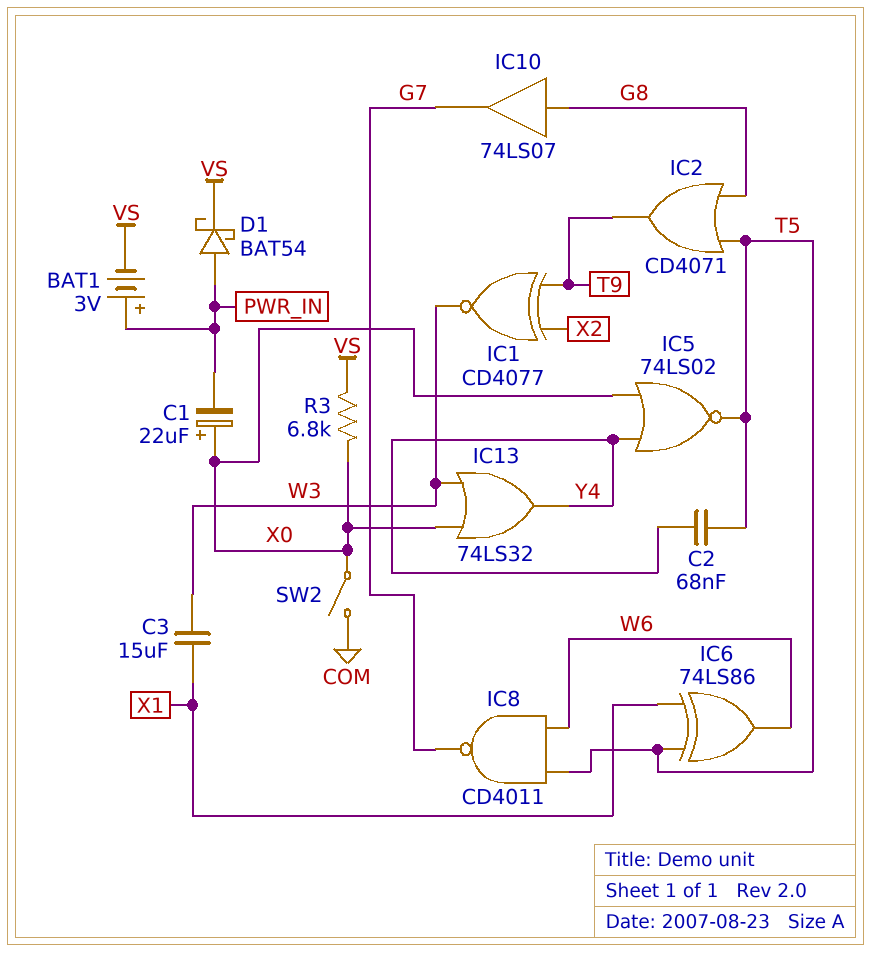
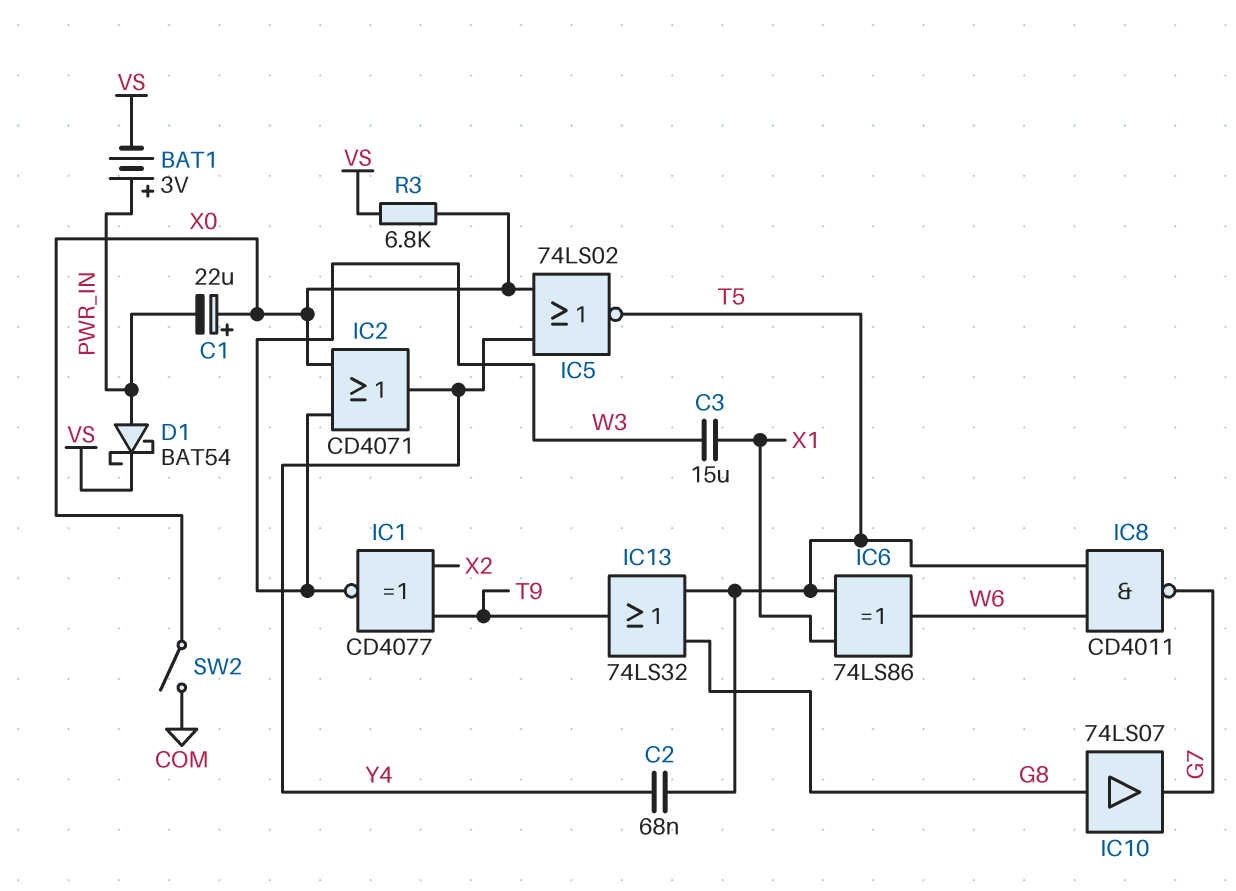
IC2: OR CD4071 (in G8, in T5, out T9) -> OR CD4071 (in W3, in X0, out Y4)
IC13: OR 74LS32 (in W3, in X0, out Y4) -> OR 74LS32 (in G8, in T5, out T9)

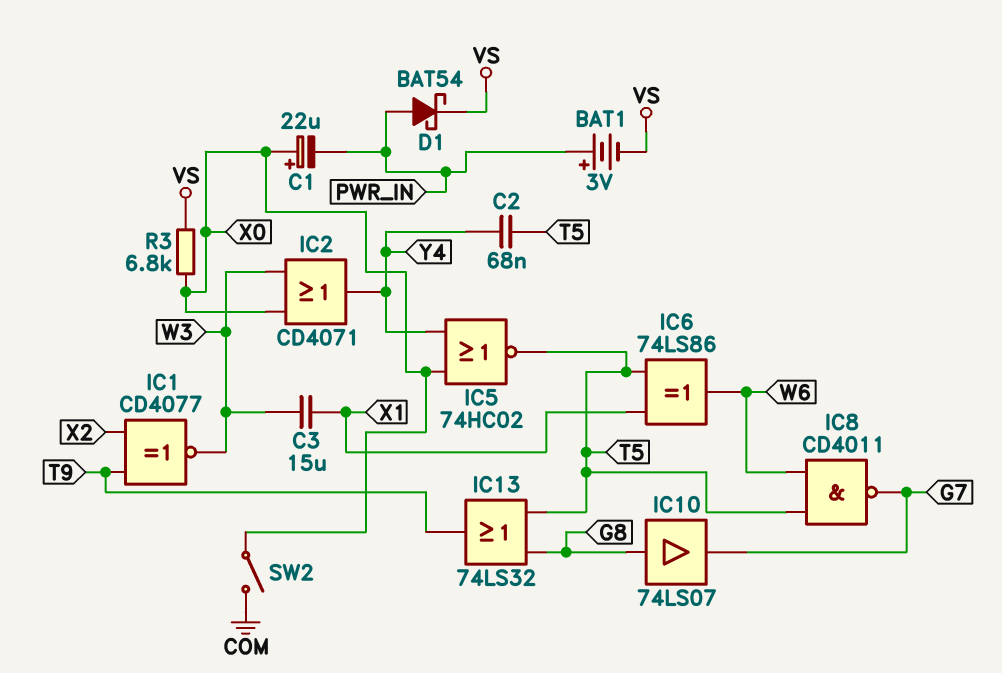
IC5: NOR 74LS02 (in X0, in Y4, out T5) -> NOR 74HC02 (in X0, in Y4, out T5)

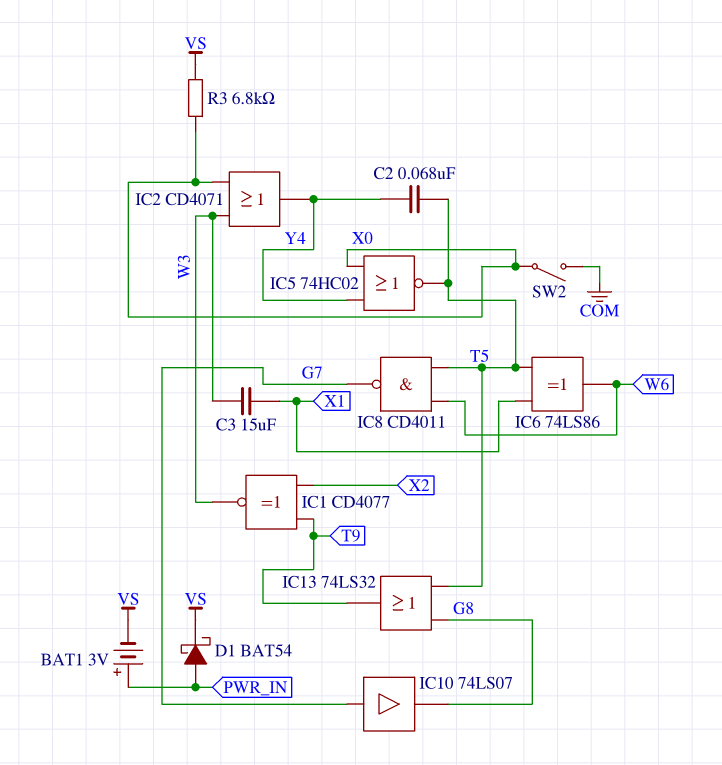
C1: 22uF (plus X0, minus PWR_IN) -> none
IC10: buffer 74LS07 (in G8, out G7) -> buffer 74LS07 (in G7, out G8)

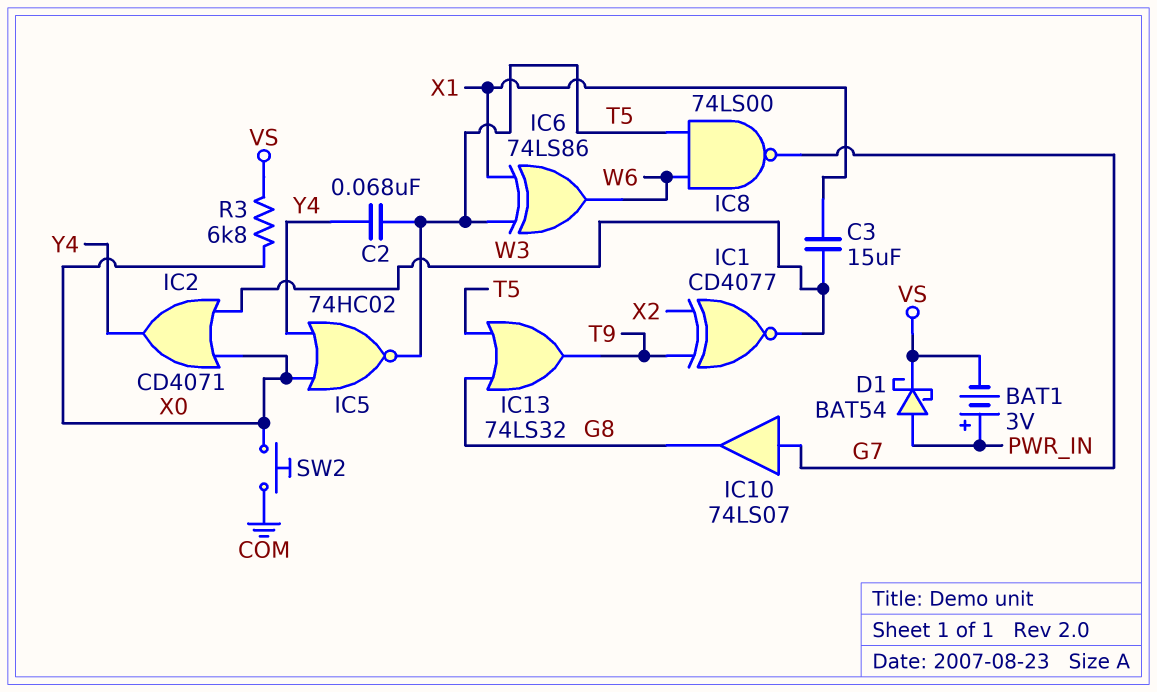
IC8: NAND CD4011 (in T5, in W6, out G7) -> NAND 74LS00 (in T5, in W6, out G7)
SW2: switch (COM, X0) -> button (COM, X0)

